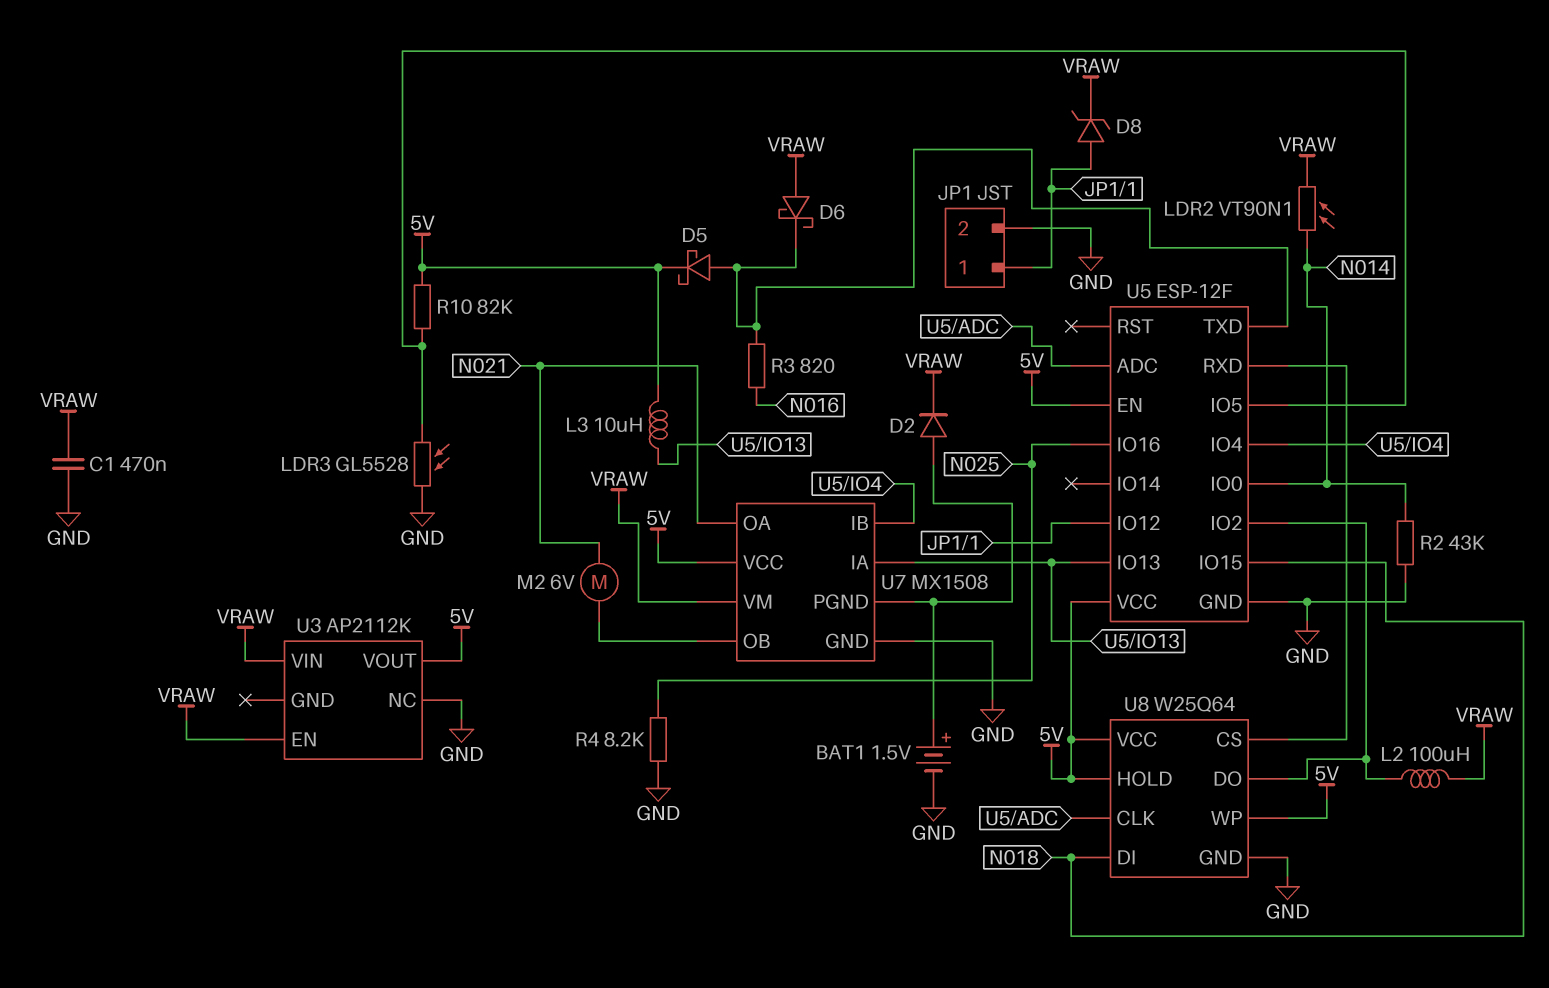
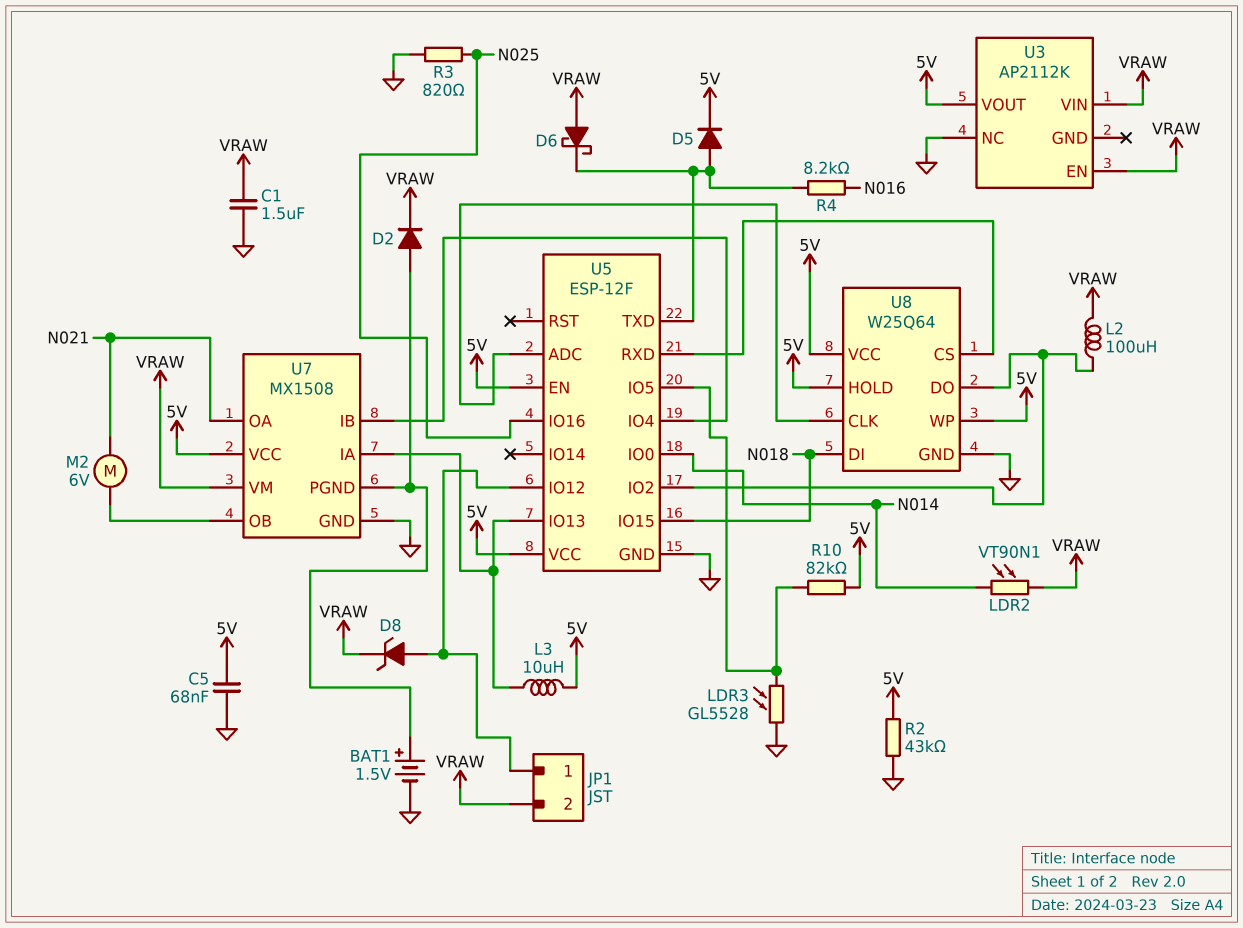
C1: 470nF (GND, VRAW) -> 1.5uF (GND, VRAW)
C5: none -> 68nF (5V, GND)
D5: schottky (A U5/TXD, K 5V) -> diode (A U5/TXD, K 5V)
JP1 pin 2: GND -> VRAW
R2: 43k (GND, N014) -> 43k (5V, GND)
R3: 820 (N016, U5/TXD) -> 820 (GND, N025)
R4: 8.2k (GND, N025) -> 8.2k (N016, U5/TXD)

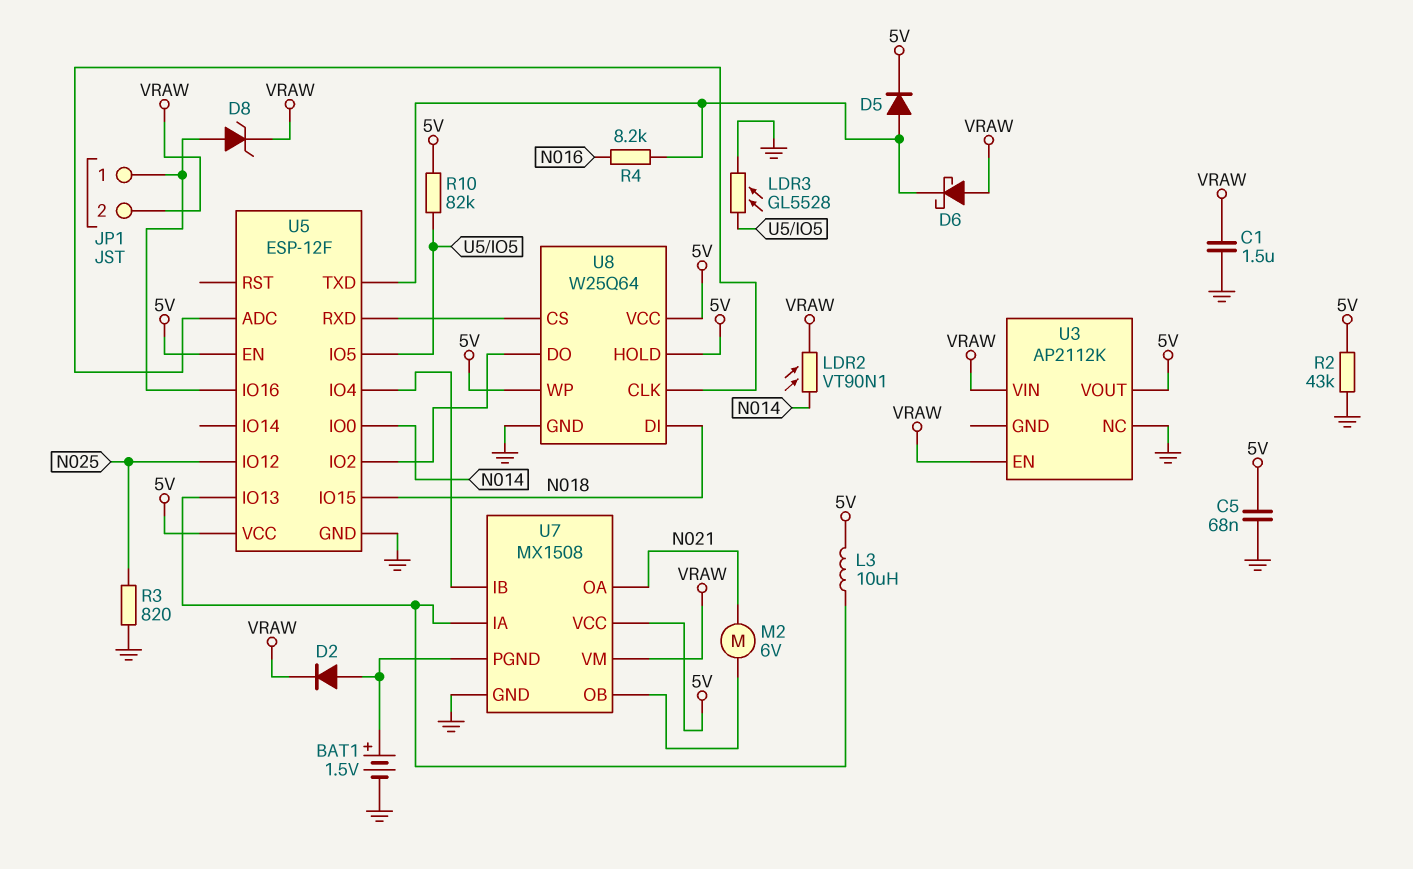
L2: 100uH (U5/IO2, VRAW) -> none
U5 pin IO12: JP1/1 -> N025
U5 pin IO16: N025 -> JP1/1

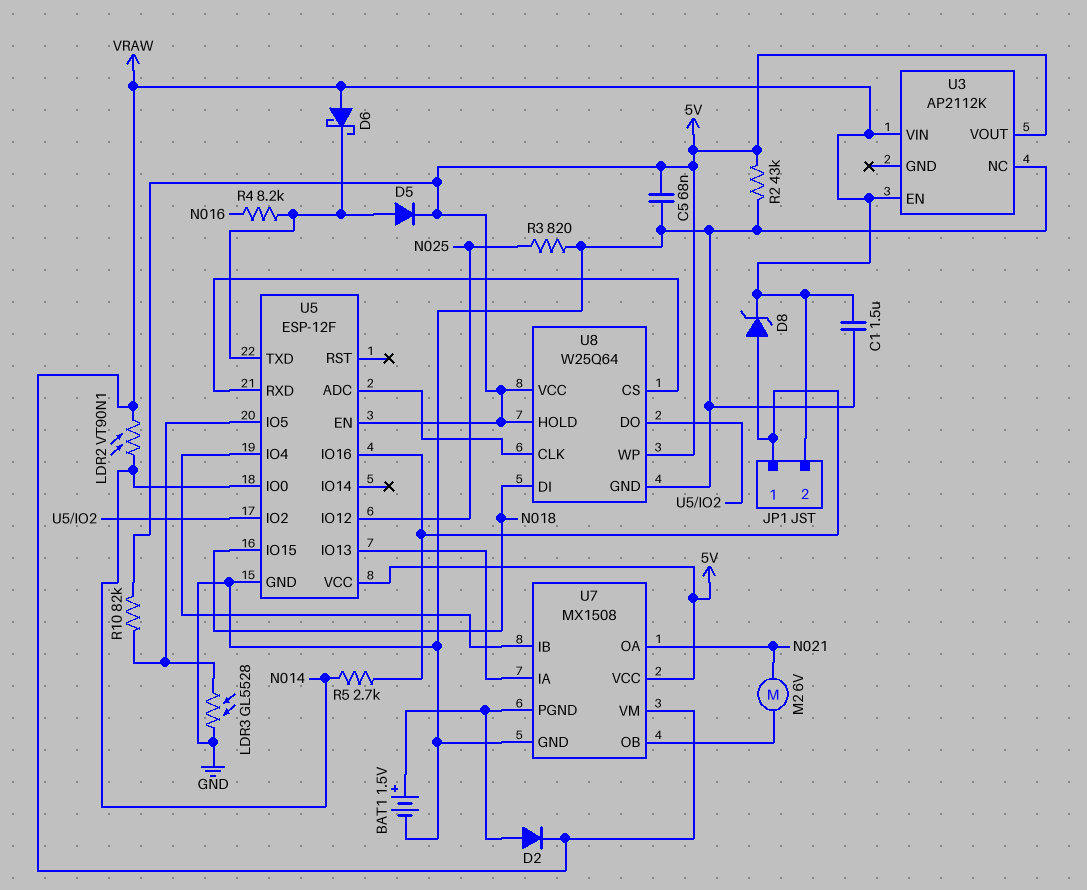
L3: 10uH (5V, U5/IO13) -> none
R5: none -> 2.7k (JP1/1, N014)

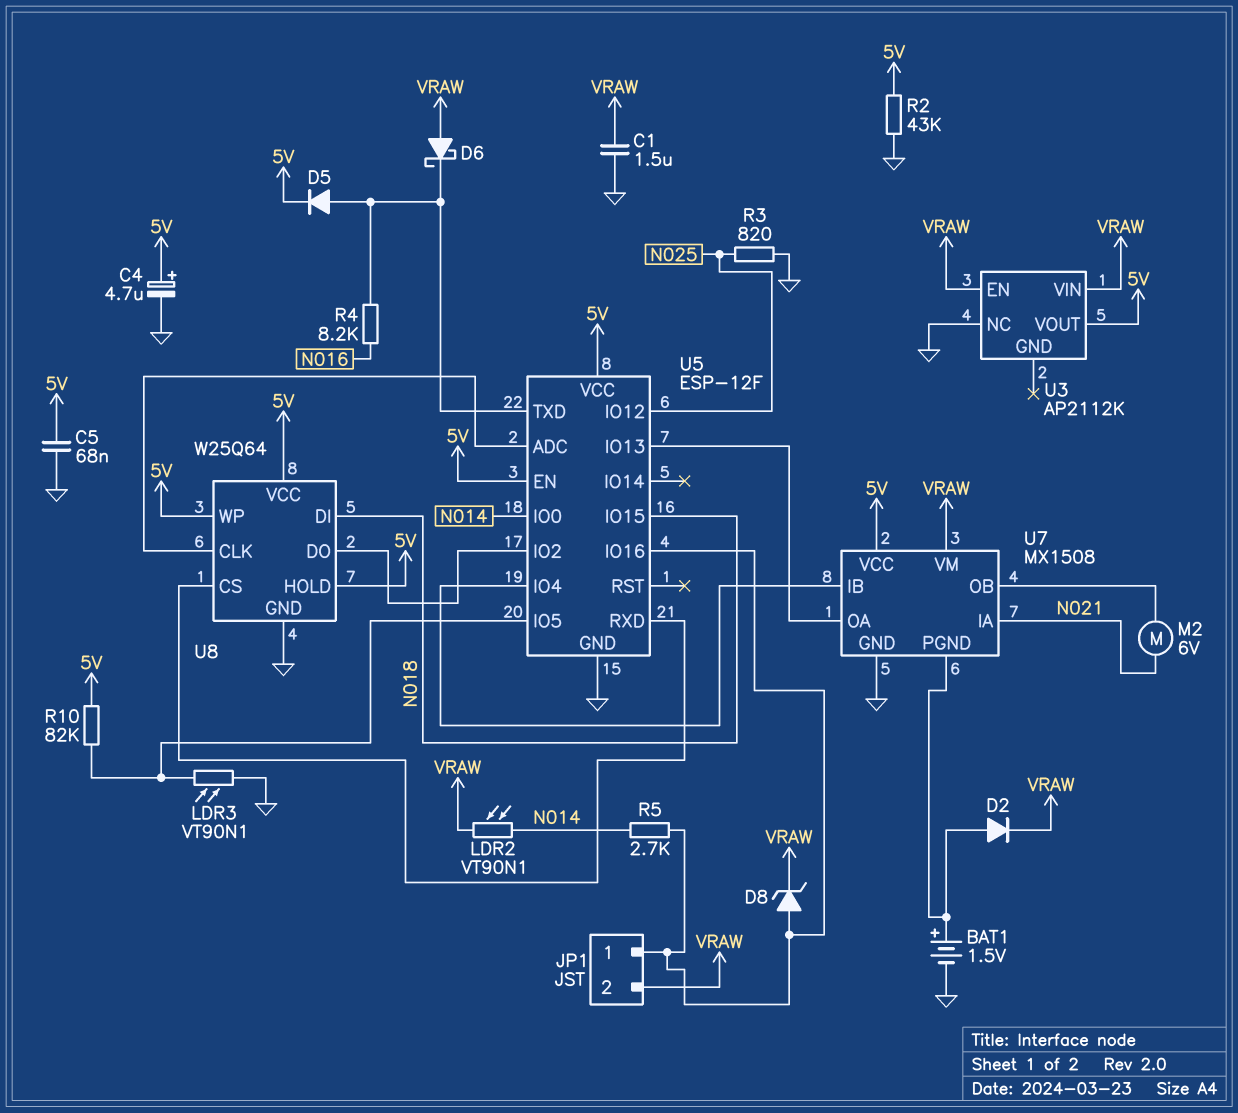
C4: none -> 4.7uF (plus 5V, minus GND)
LDR3: GL5528 (GND, U5/IO5) -> VT90N1 (GND, U5/IO5)
U7 pin IA: U5/IO13 -> N021
U7 pin OA: N021 -> U5/IO13

